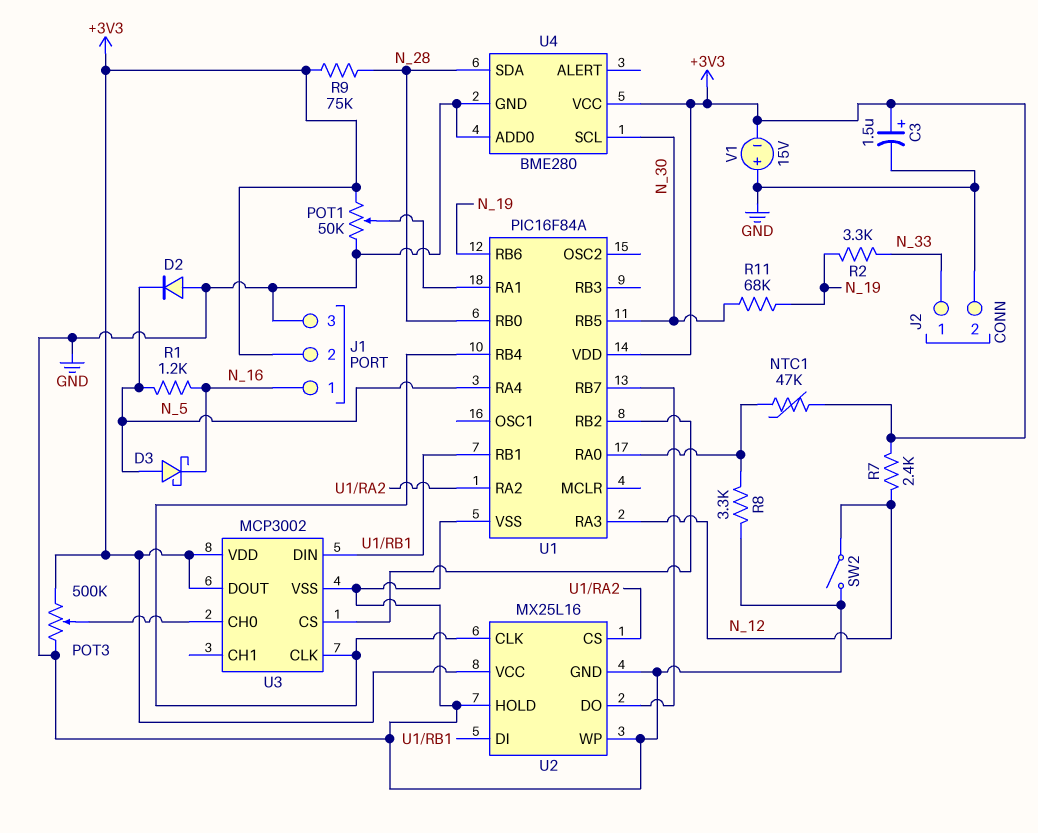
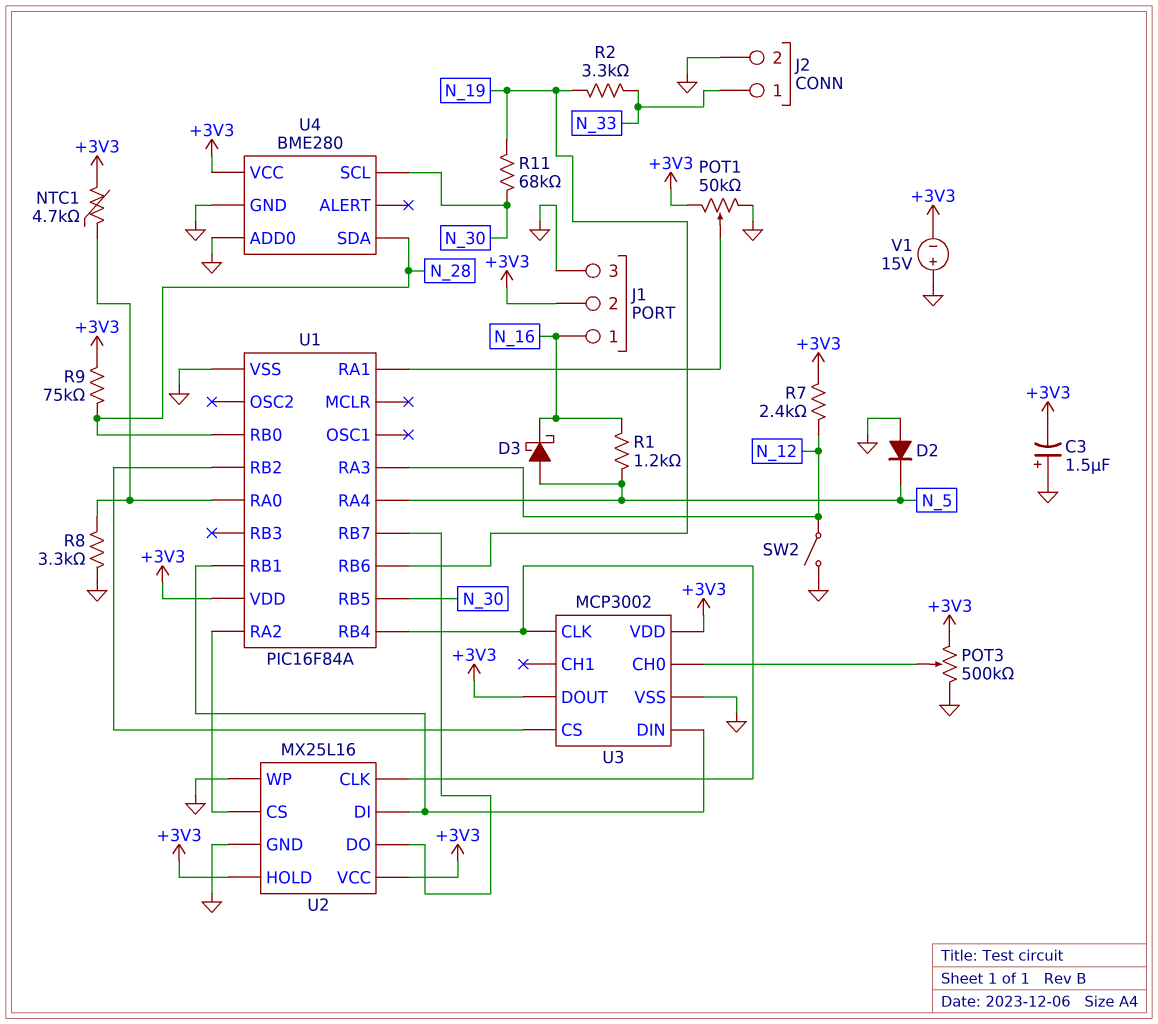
C3: 1.5uF (plus +3V3, minus GND) -> 1.5uF (plus GND, minus +3V3)
NTC1: 47k (+3V3, U1/RA0) -> 4.7k (+3V3, U1/RA0)
U2 pin HOLD: GND -> +3V3

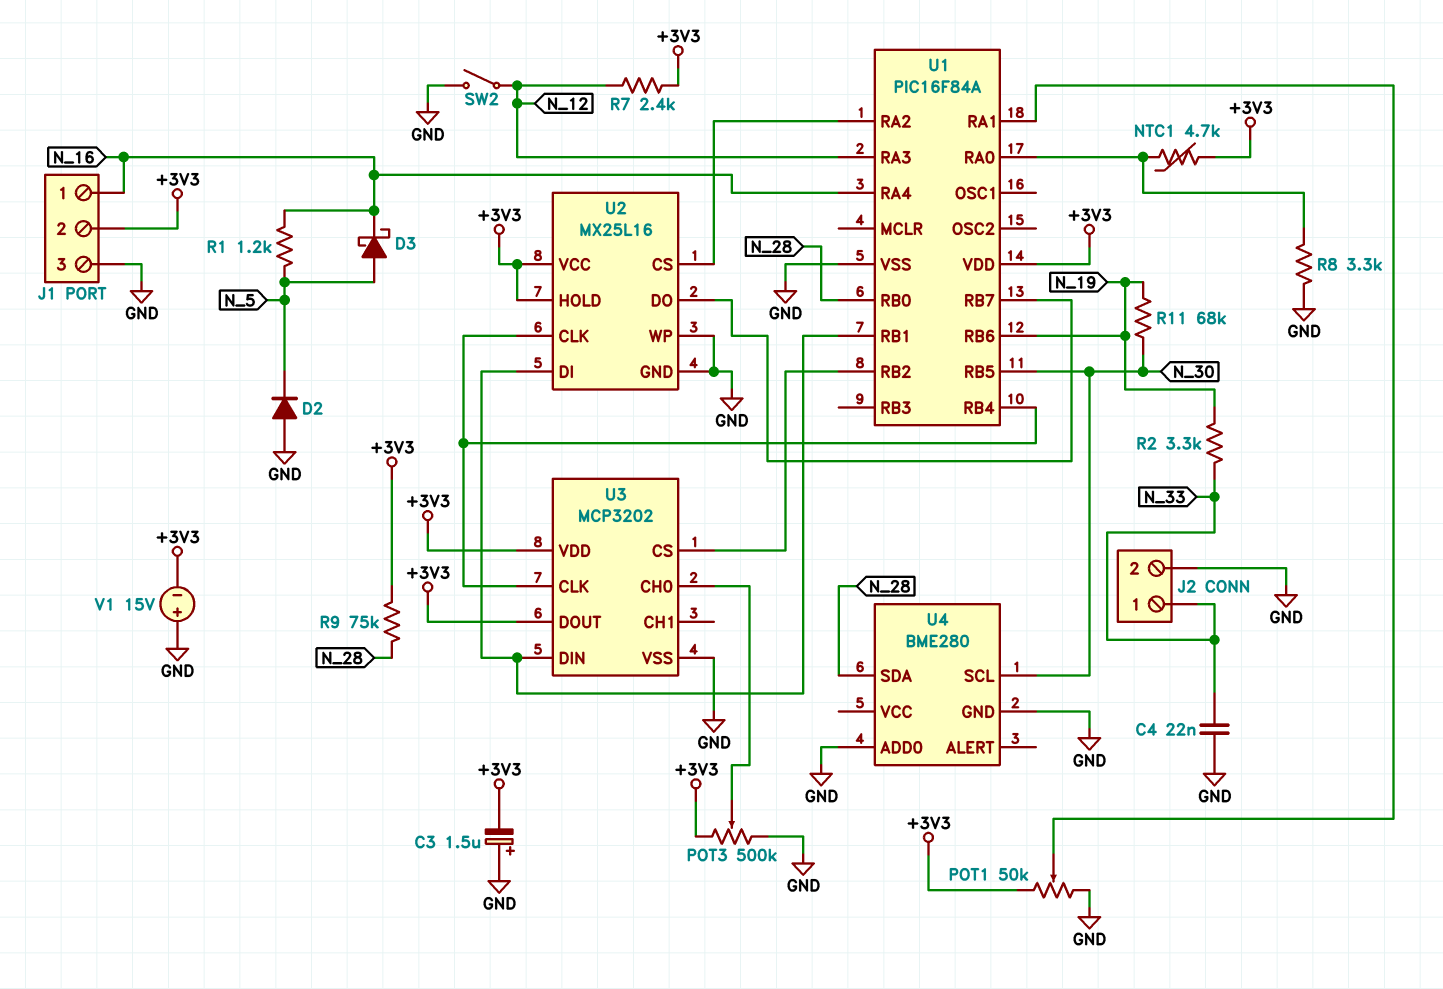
C4: none -> 22nF (GND, N_33)
U1 pin RA4: N_5 -> N_16
U3: MCP3002 -> MCP3202
U4 pin VCC: +3V3 -> none

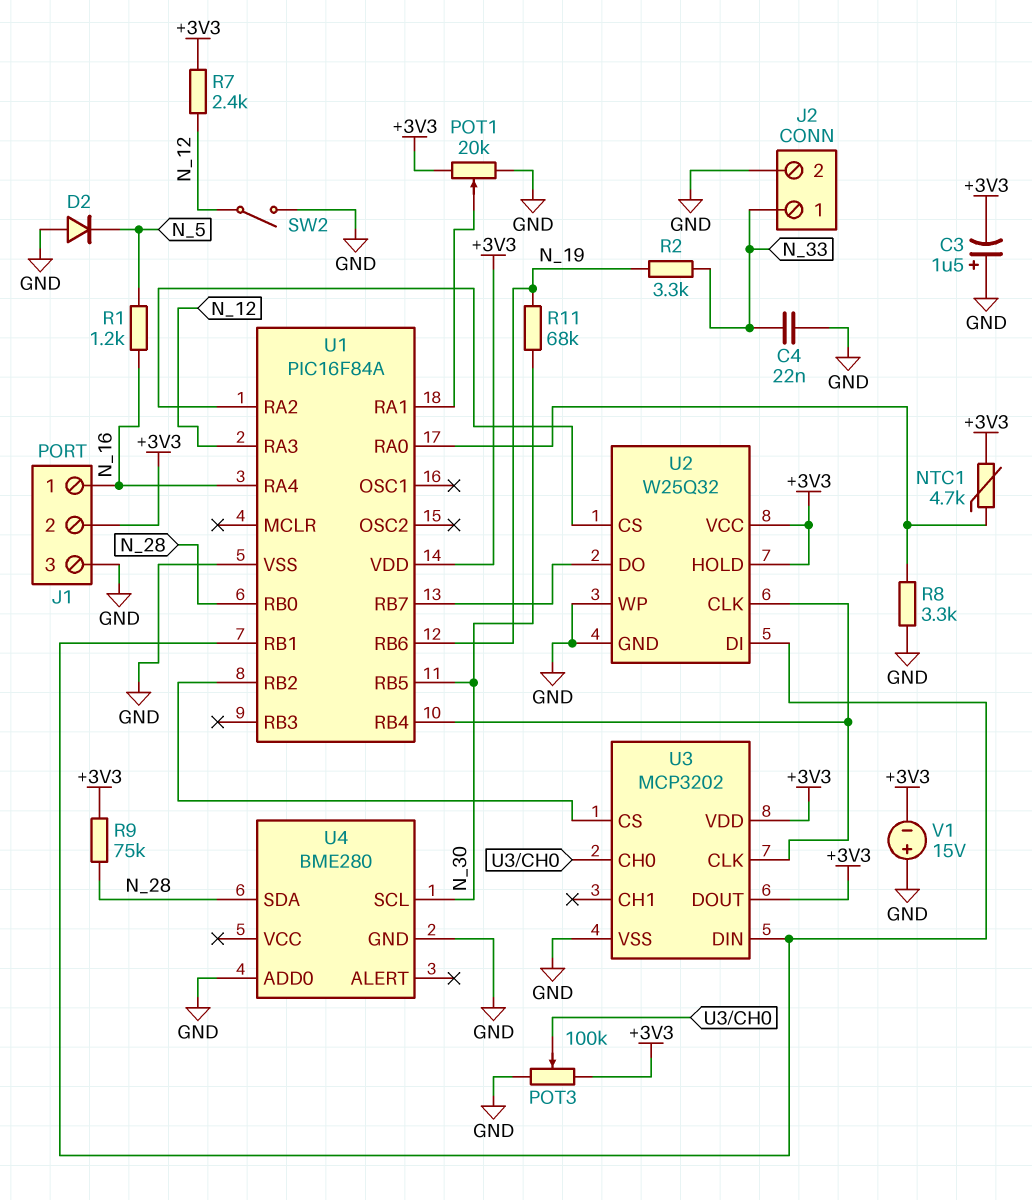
D3: schottky (A N_5, K N_16) -> none
POT1: 50k (+3V3, GND, wiper U1/RA1) -> 20k (+3V3, GND, wiper U1/RA1)
POT3: 500k (+3V3, GND, wiper U3/CH0) -> 100k (+3V3, GND, wiper U3/CH0)
U2: MX25L16 -> W25Q32

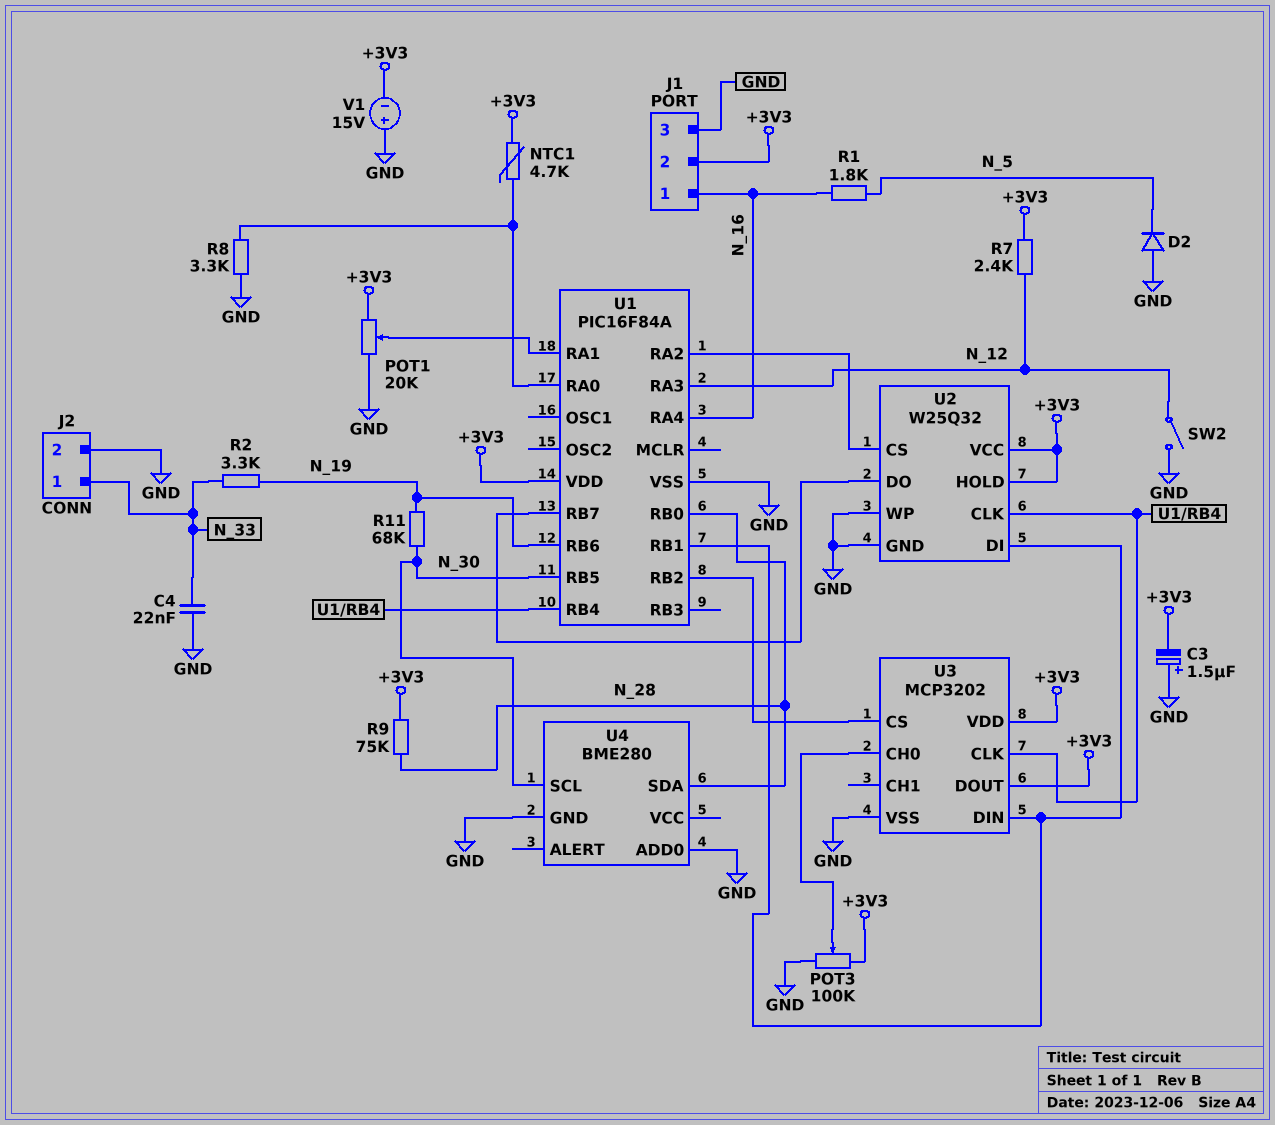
R1: 1.2k (N_5, N_16) -> 1.8k (N_5, N_16)

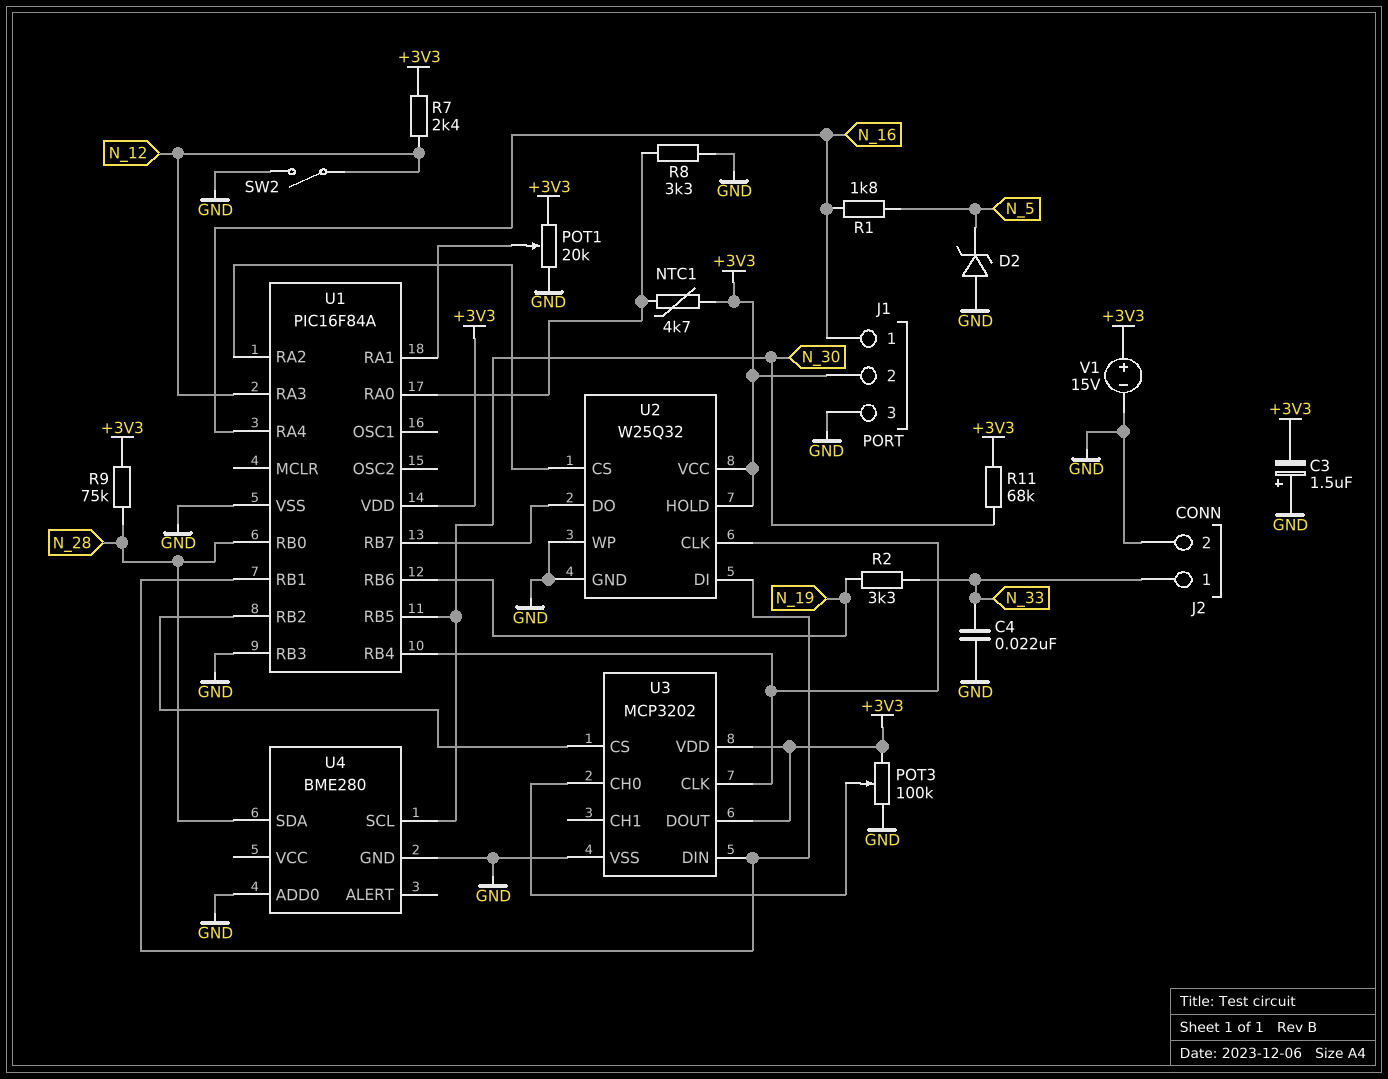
D2: diode (A GND, K N_5) -> zener (A GND, K N_5)
R11: 68k (N_19, N_30) -> 68k (+3V3, N_30)
U1 pin RB3: none -> GND
V1: 15V (plus GND, minus +3V3) -> 15V (plus +3V3, minus GND)

